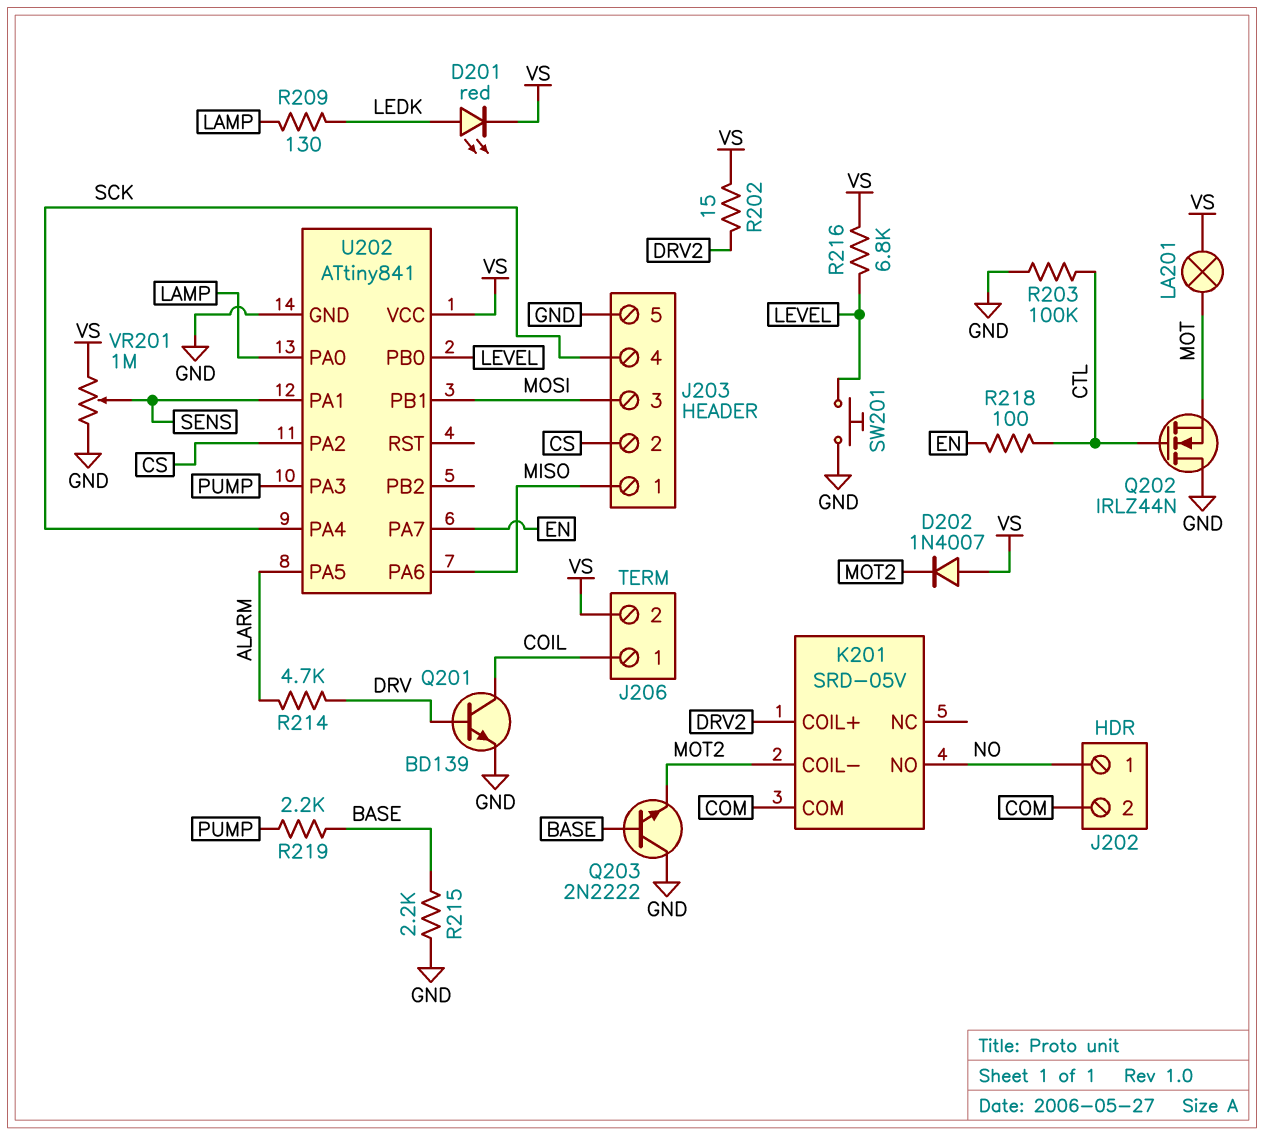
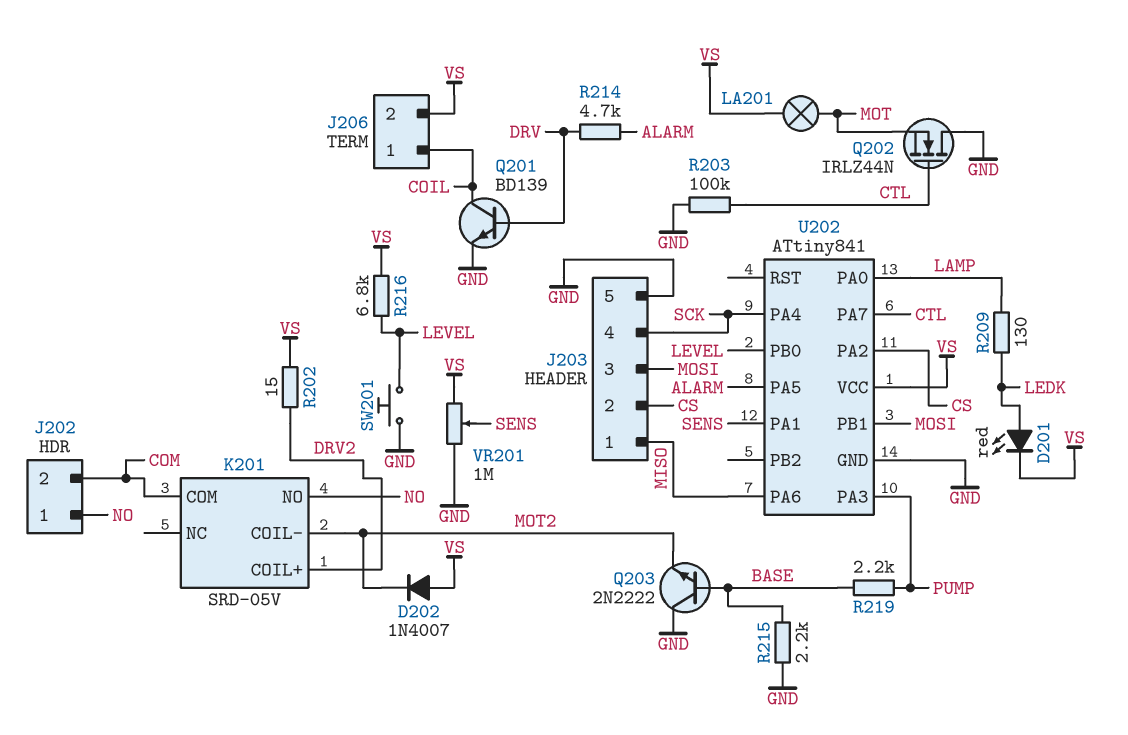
R218: 100 (CTL, EN) -> none
U202 pin PA7: EN -> CTL

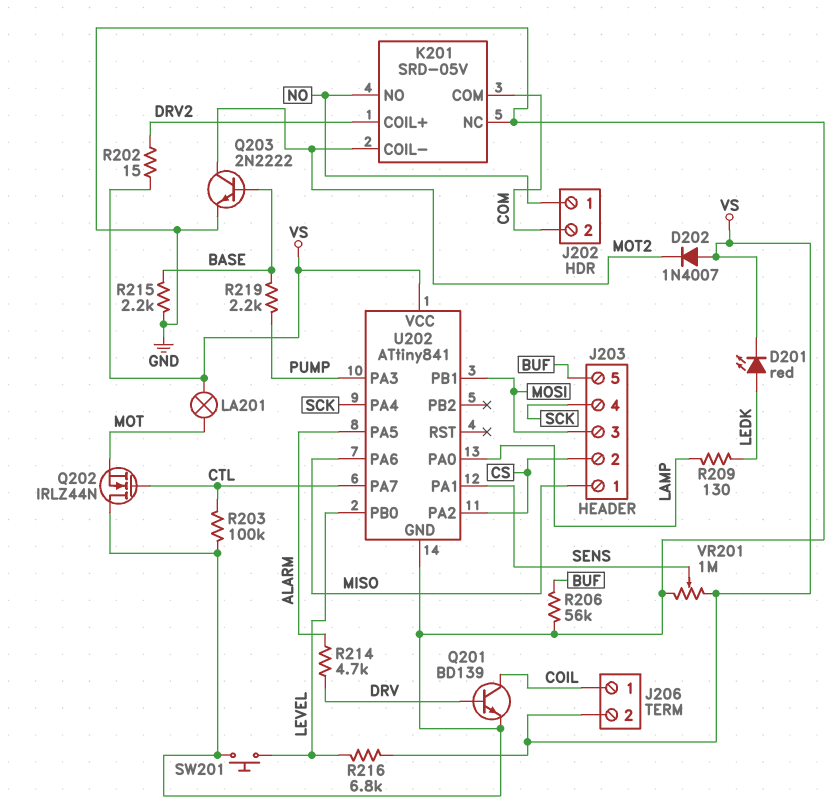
J203 pin 5: GND -> BUF
K201 pin NC: none -> GND
Q203: NPN 2N2222 (B BASE, C GND, E MOT2) -> NPN 2N2222 (B BASE, C MOT2, E GND)
R206: none -> 56k (BUF, GND)

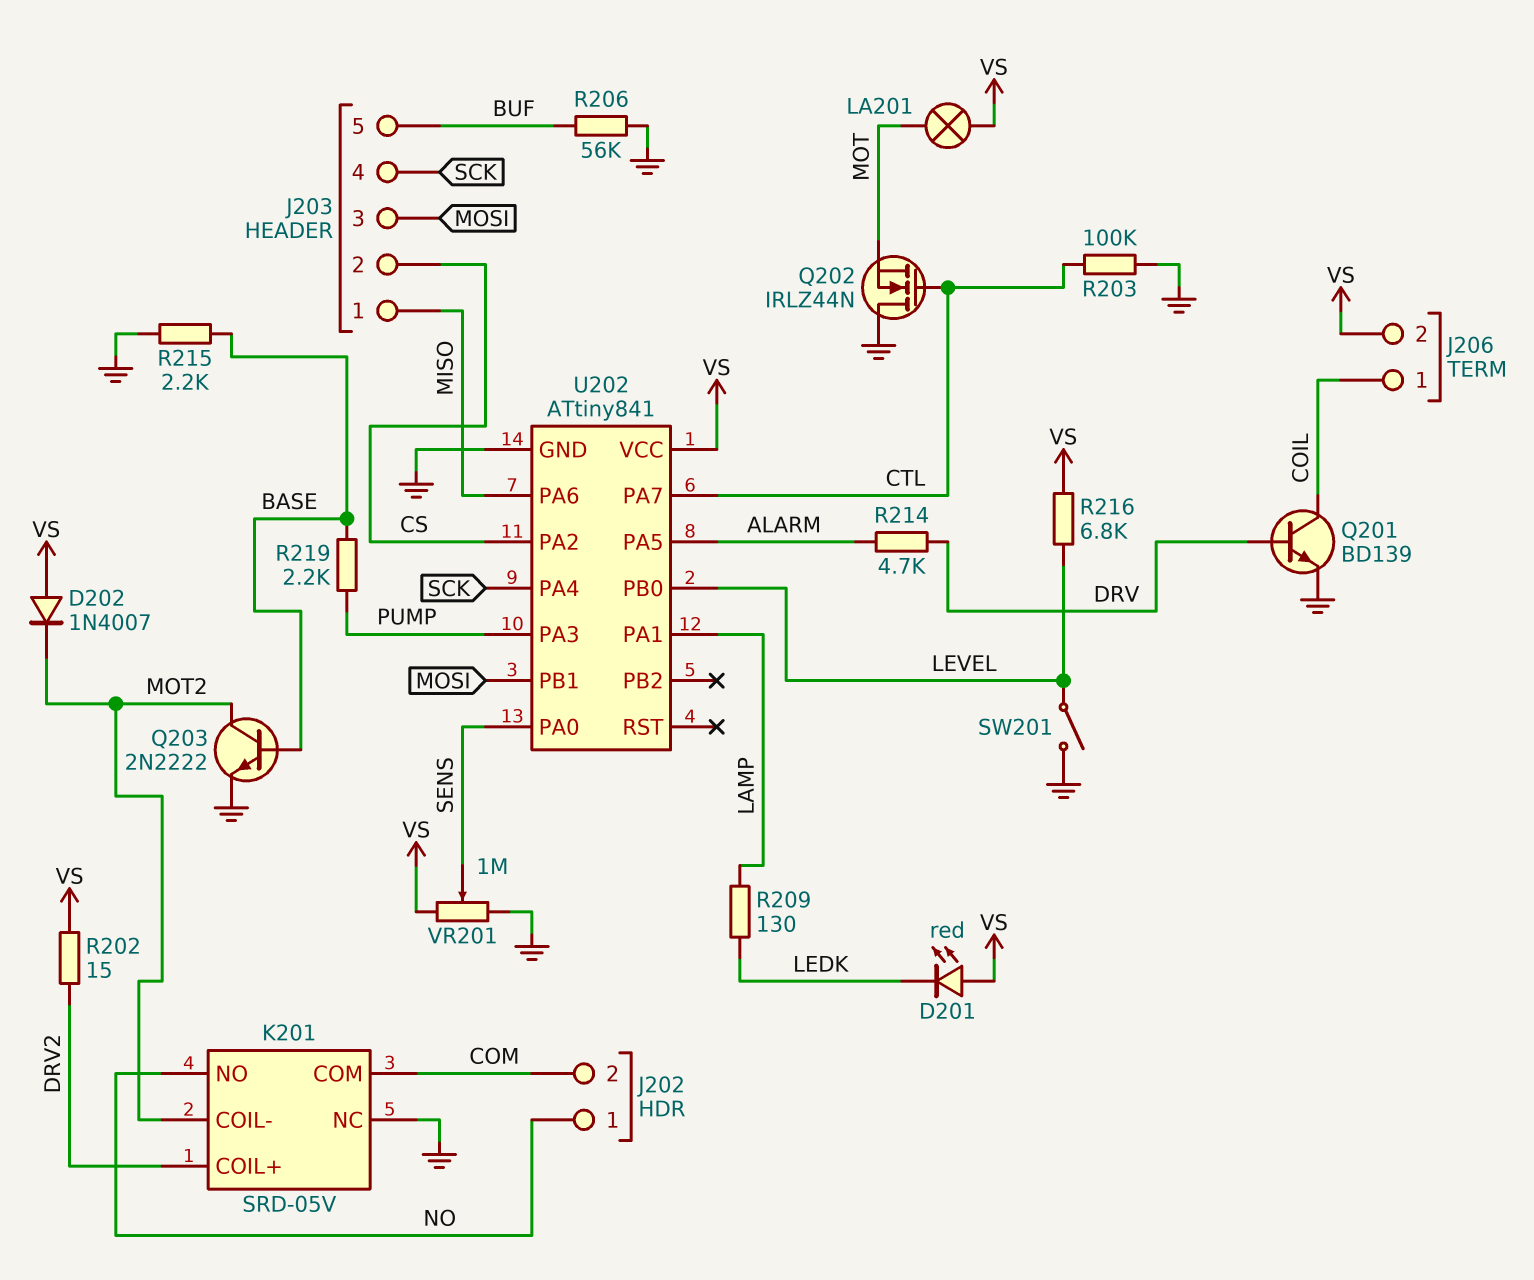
D201: LED red (A LEDK, K VS) -> LED red (A VS, K LEDK)
SW201: button (GND, LEVEL) -> switch (GND, LEVEL)
U202 pin PA0: LAMP -> SENS
U202 pin PA1: SENS -> LAMP

